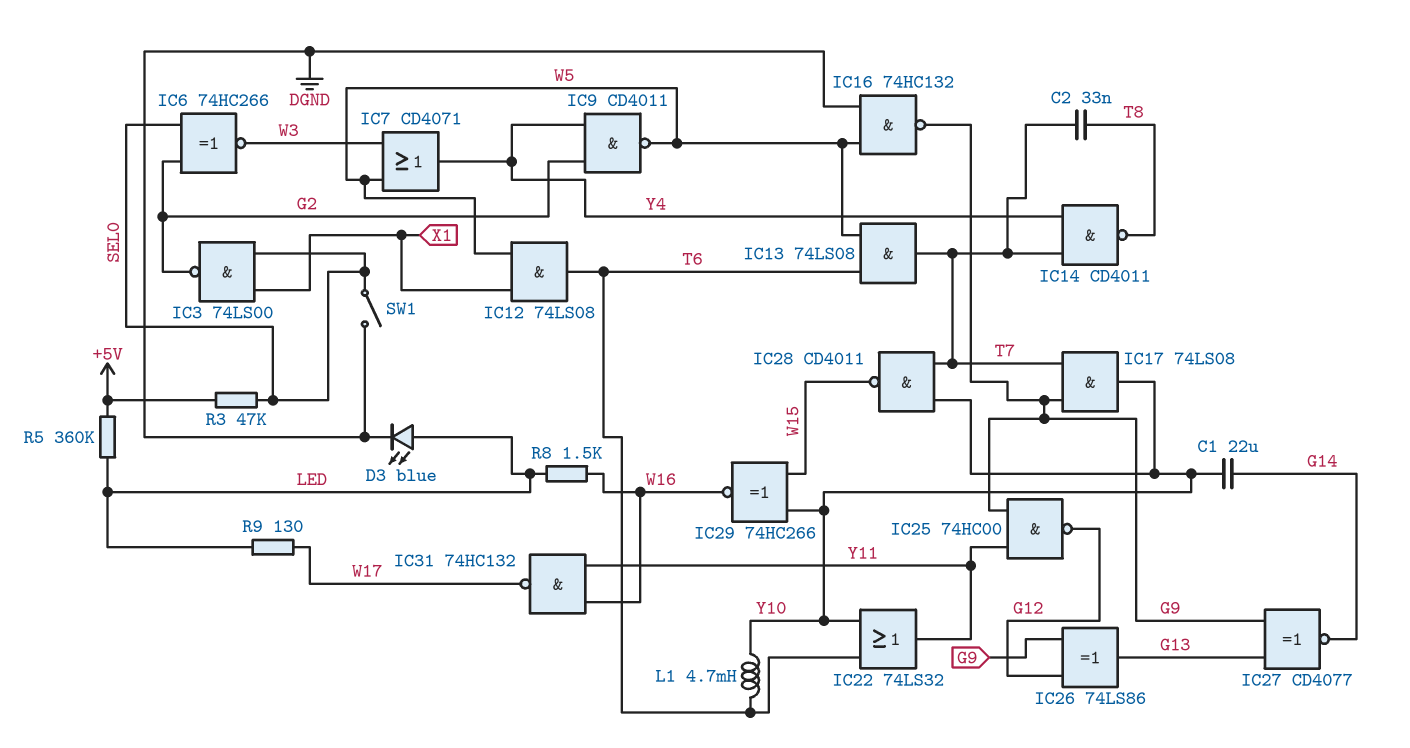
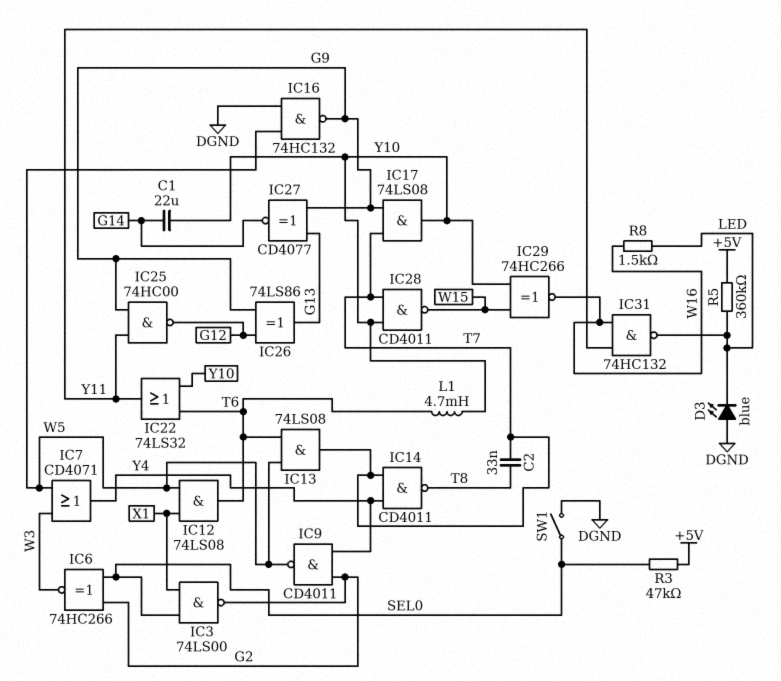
D3: LED blue (A LED, K DGND) -> LED blue (A DGND, K LED)
IC31: NAND 74HC132 (in W16, in Y11, out W17) -> NAND 74HC132 (in W16, in Y11, out LED)
R9: 130 (LED, W17) -> none

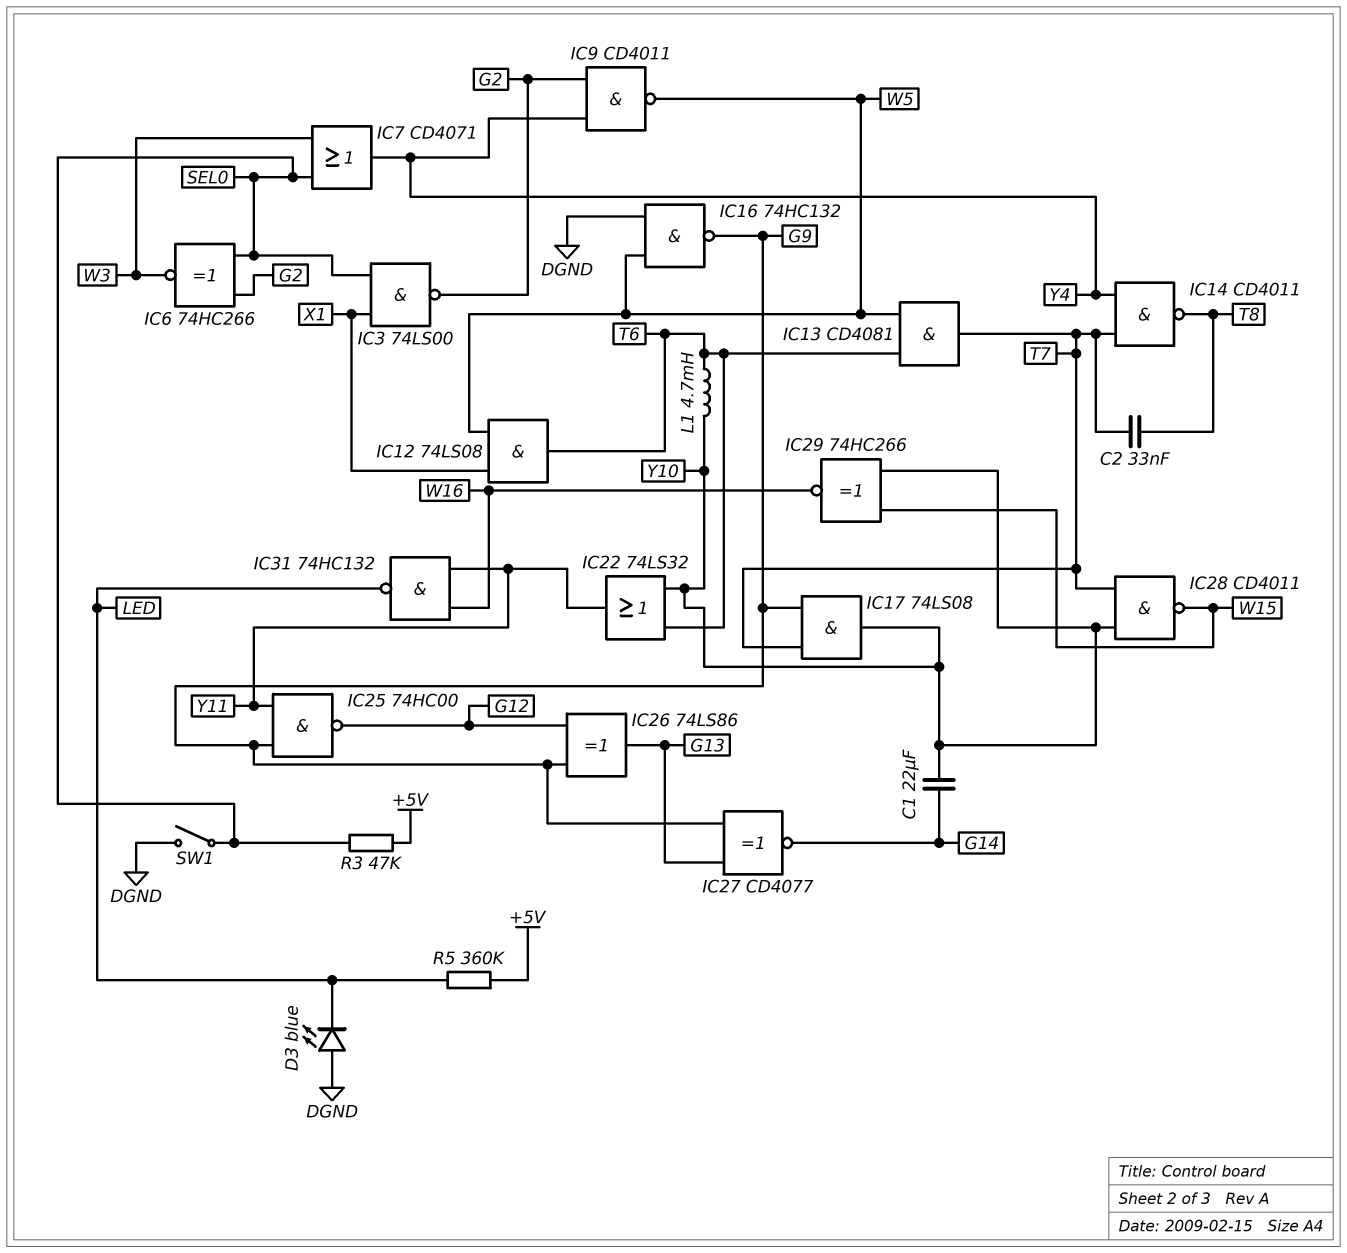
IC7: OR CD4071 (in W3, in W5, out Y4) -> OR CD4071 (in SEL0, in W3, out Y4)
IC13: AND 74LS08 (in T6, in W5, out T7) -> AND CD4081 (in T6, in W5, out T7)
R8: 1.5k (LED, W16) -> none

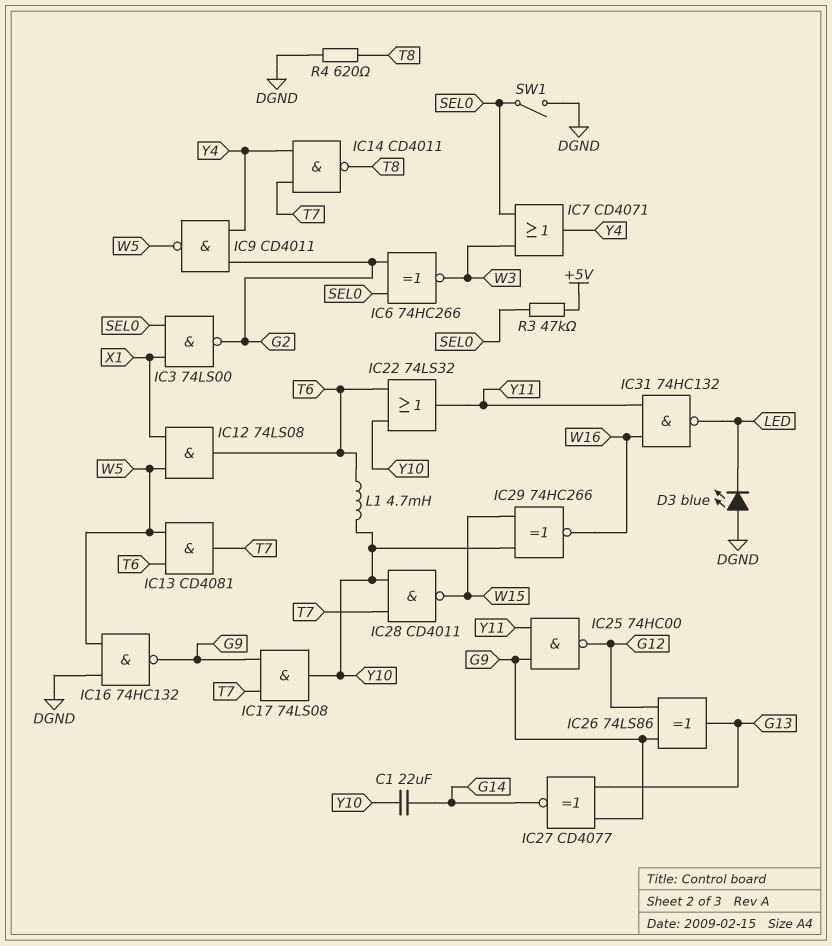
C2: 33nF (T7, T8) -> none
R4: none -> 620 (DGND, T8)
R5: 360k (+5V, LED) -> none

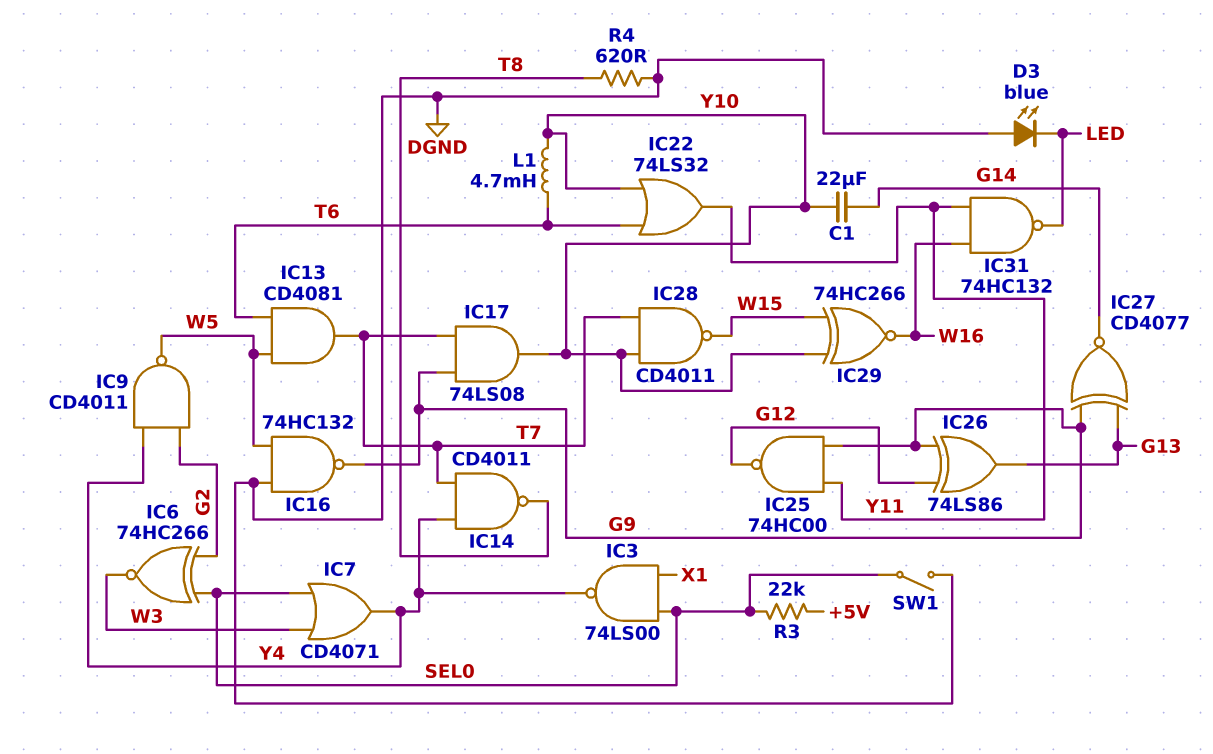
IC3: NAND 74LS00 (in SEL0, in X1, out G2) -> NAND 74LS00 (in SEL0, in X1, out Y4)
IC12: AND 74LS08 (in W5, in X1, out T6) -> none
R3: 47k (+5V, SEL0) -> 22k (+5V, SEL0)

